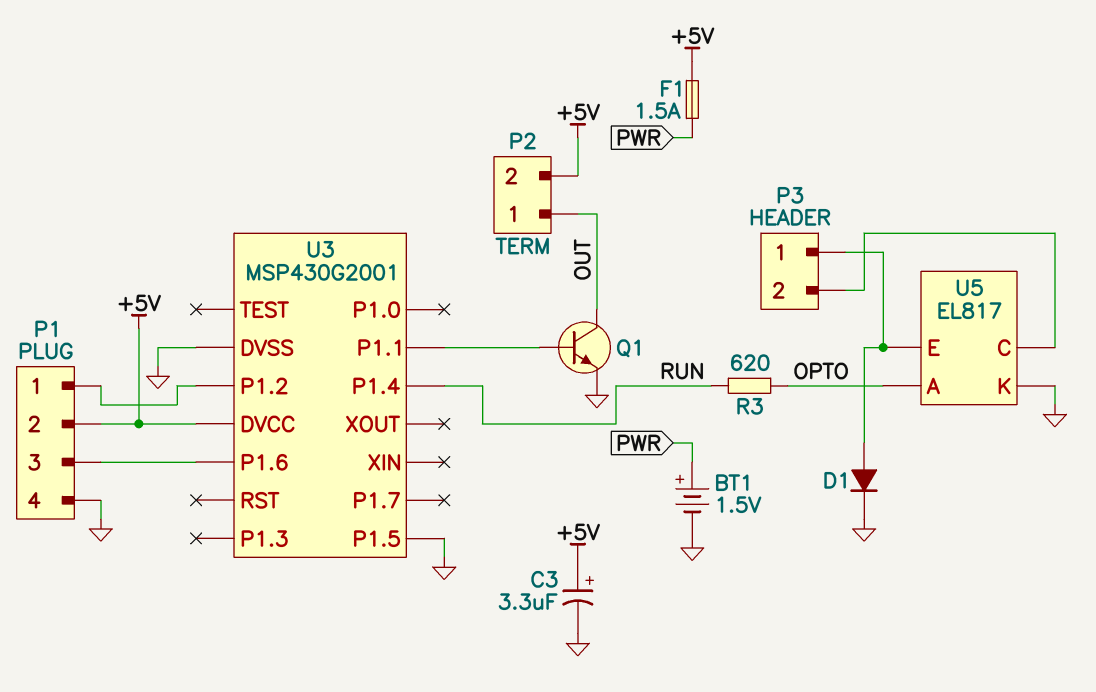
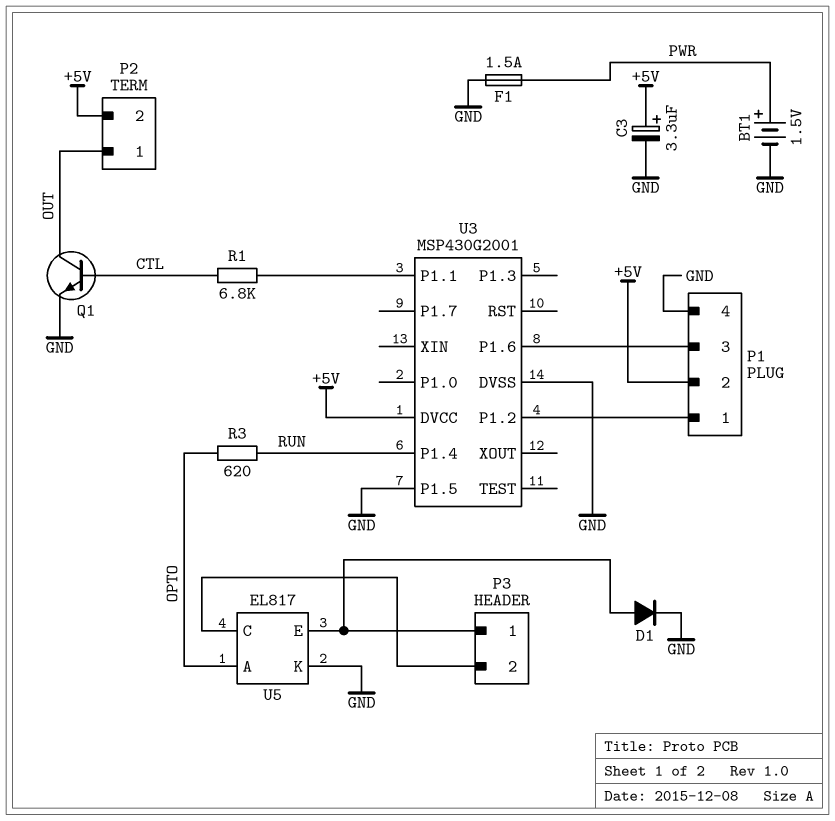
F1: 1.5A (+5V, PWR) -> 1.5A (GND, PWR)
Q1: NPN (B U3/P1.1, C OUT, E GND) -> NPN (B CTL, C OUT, E GND)
R1: none -> 6.8k (CTL, U3/P1.1)

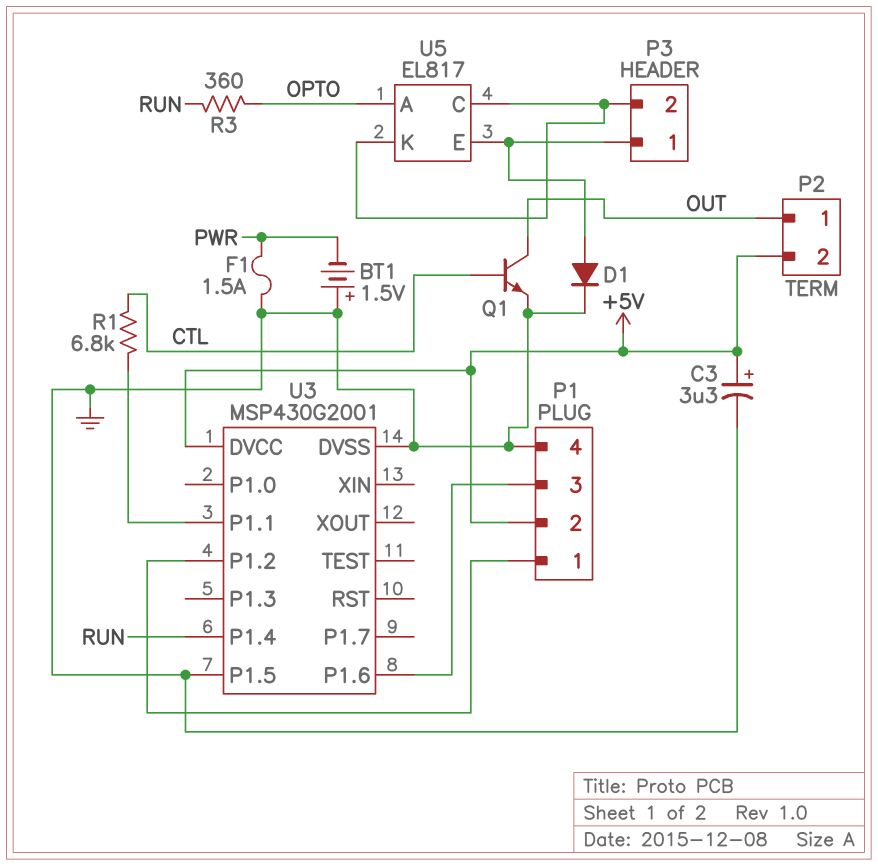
BT1: 1.5V (plus PWR, minus GND) -> 1.5V (plus GND, minus PWR)
R3: 620 (OPTO, RUN) -> 360 (OPTO, RUN)
U5 pin K: GND -> P3/2

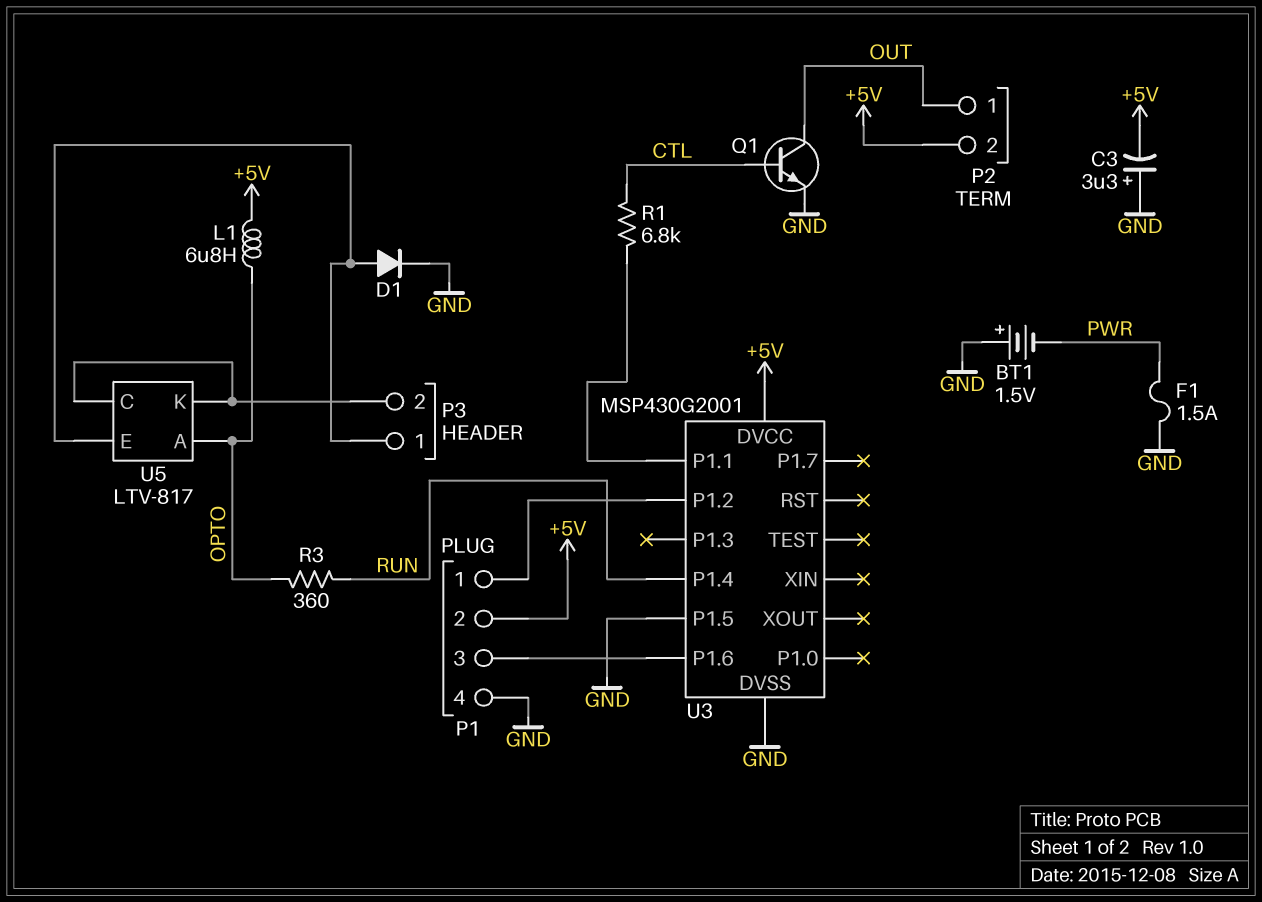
C3: 3.3uF (plus +5V, minus GND) -> 3.3uF (plus GND, minus +5V)
L1: none -> 6.8uH (+5V, OPTO)
U5: EL817 -> LTV-817

